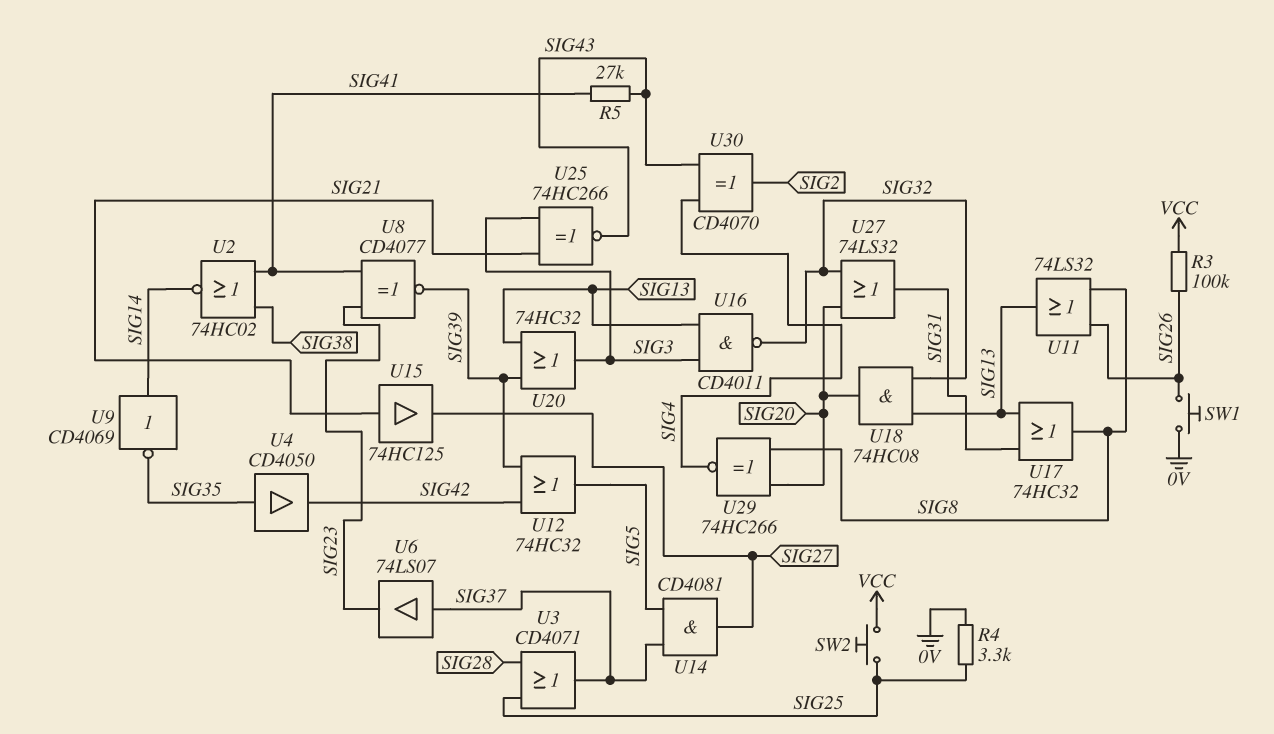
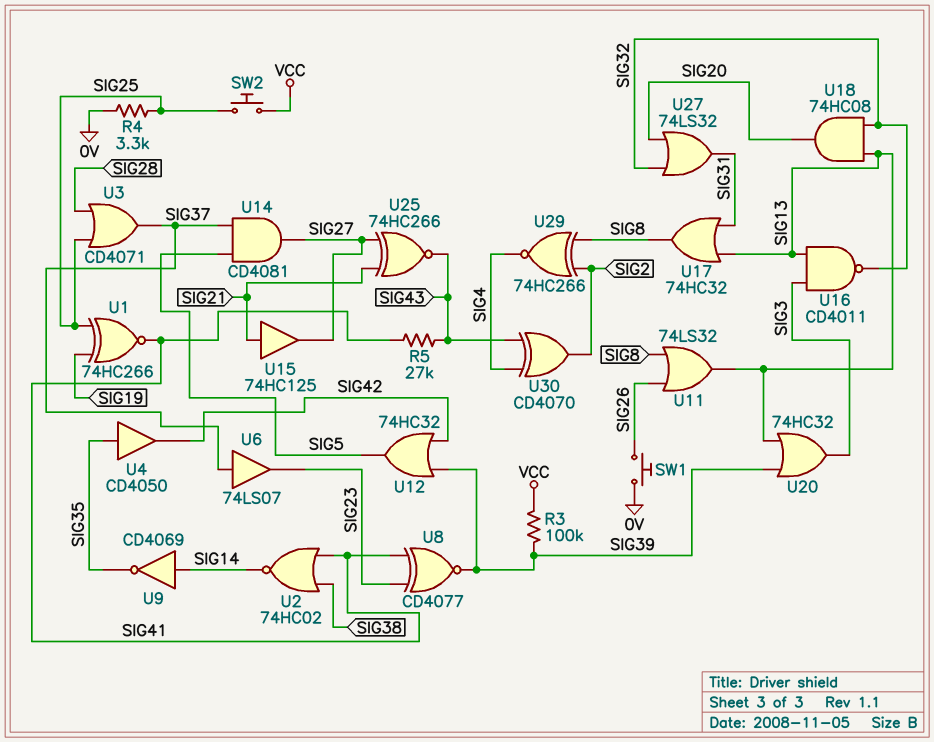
R3: 100k (SIG26, VCC) -> 100k (SIG39, VCC)
U1: none -> XNOR 74HC266 (in SIG19, in SIG25, out SIG41)
U25: XNOR 74HC266 (in SIG3, in SIG21, out SIG43) -> XNOR 74HC266 (in SIG21, in SIG27, out SIG43)
U29: XNOR 74HC266 (in SIG8, in SIG20, out SIG4) -> XNOR 74HC266 (in SIG2, in SIG8, out SIG4)

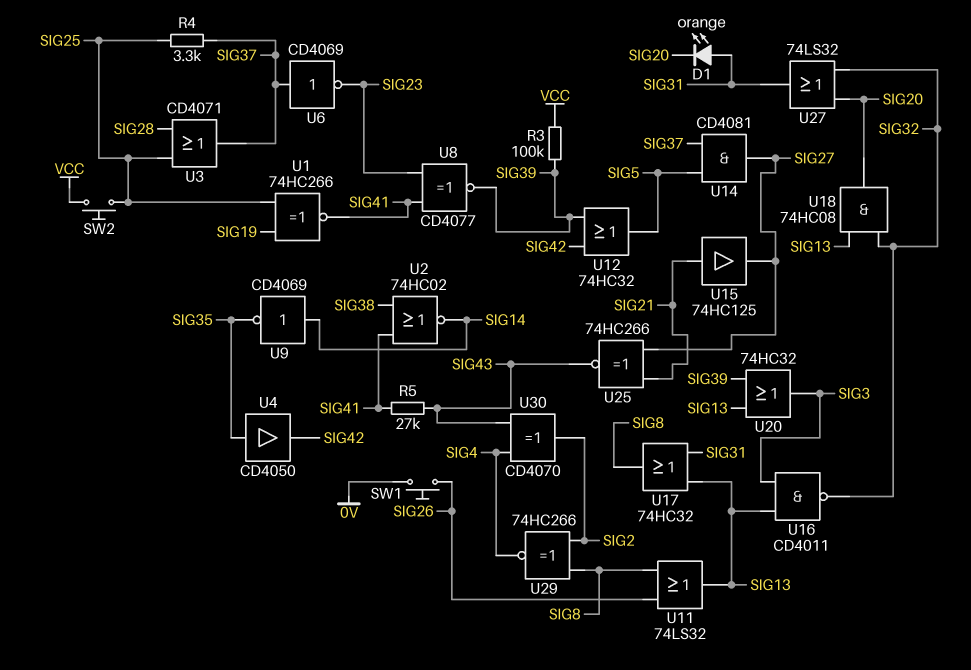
D1: none -> LED orange (A SIG31, K SIG20)
R4: 3.3k (0V, SIG25) -> 3.3k (SIG25, SIG37)
U6: buffer 74LS07 (in SIG37, out SIG23) -> NOT CD4069 (in SIG37, out SIG23)

